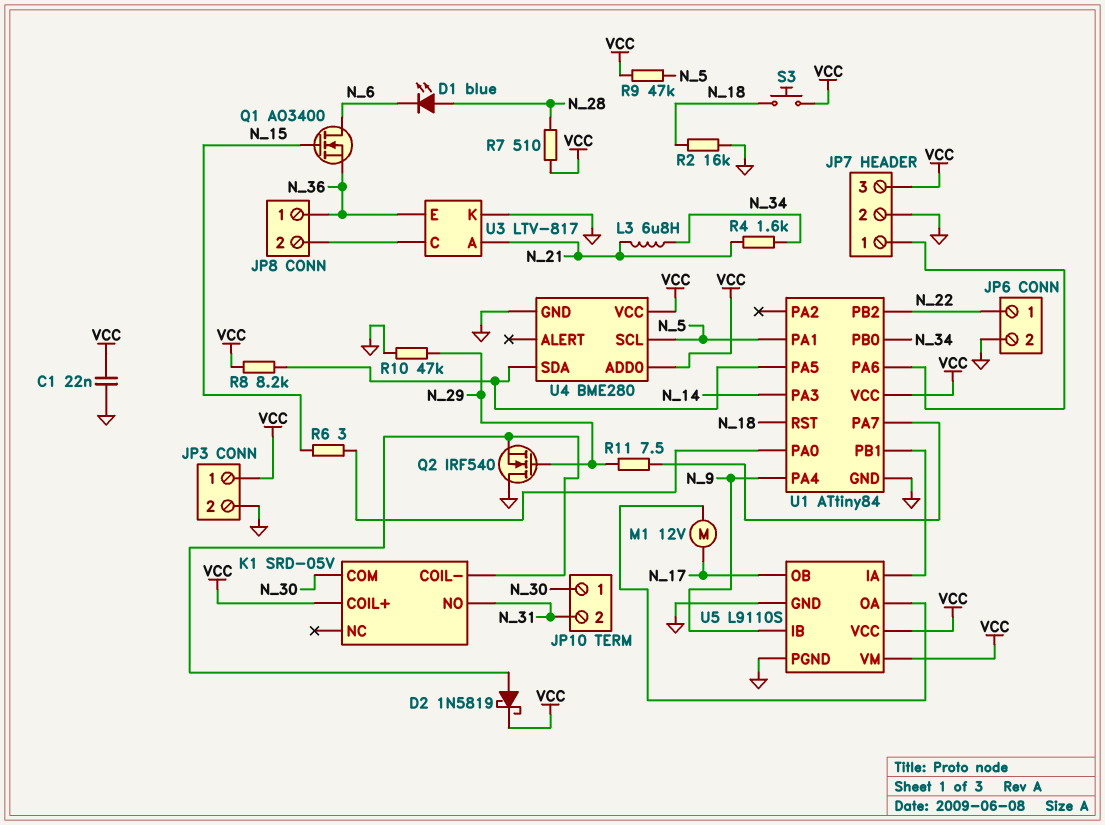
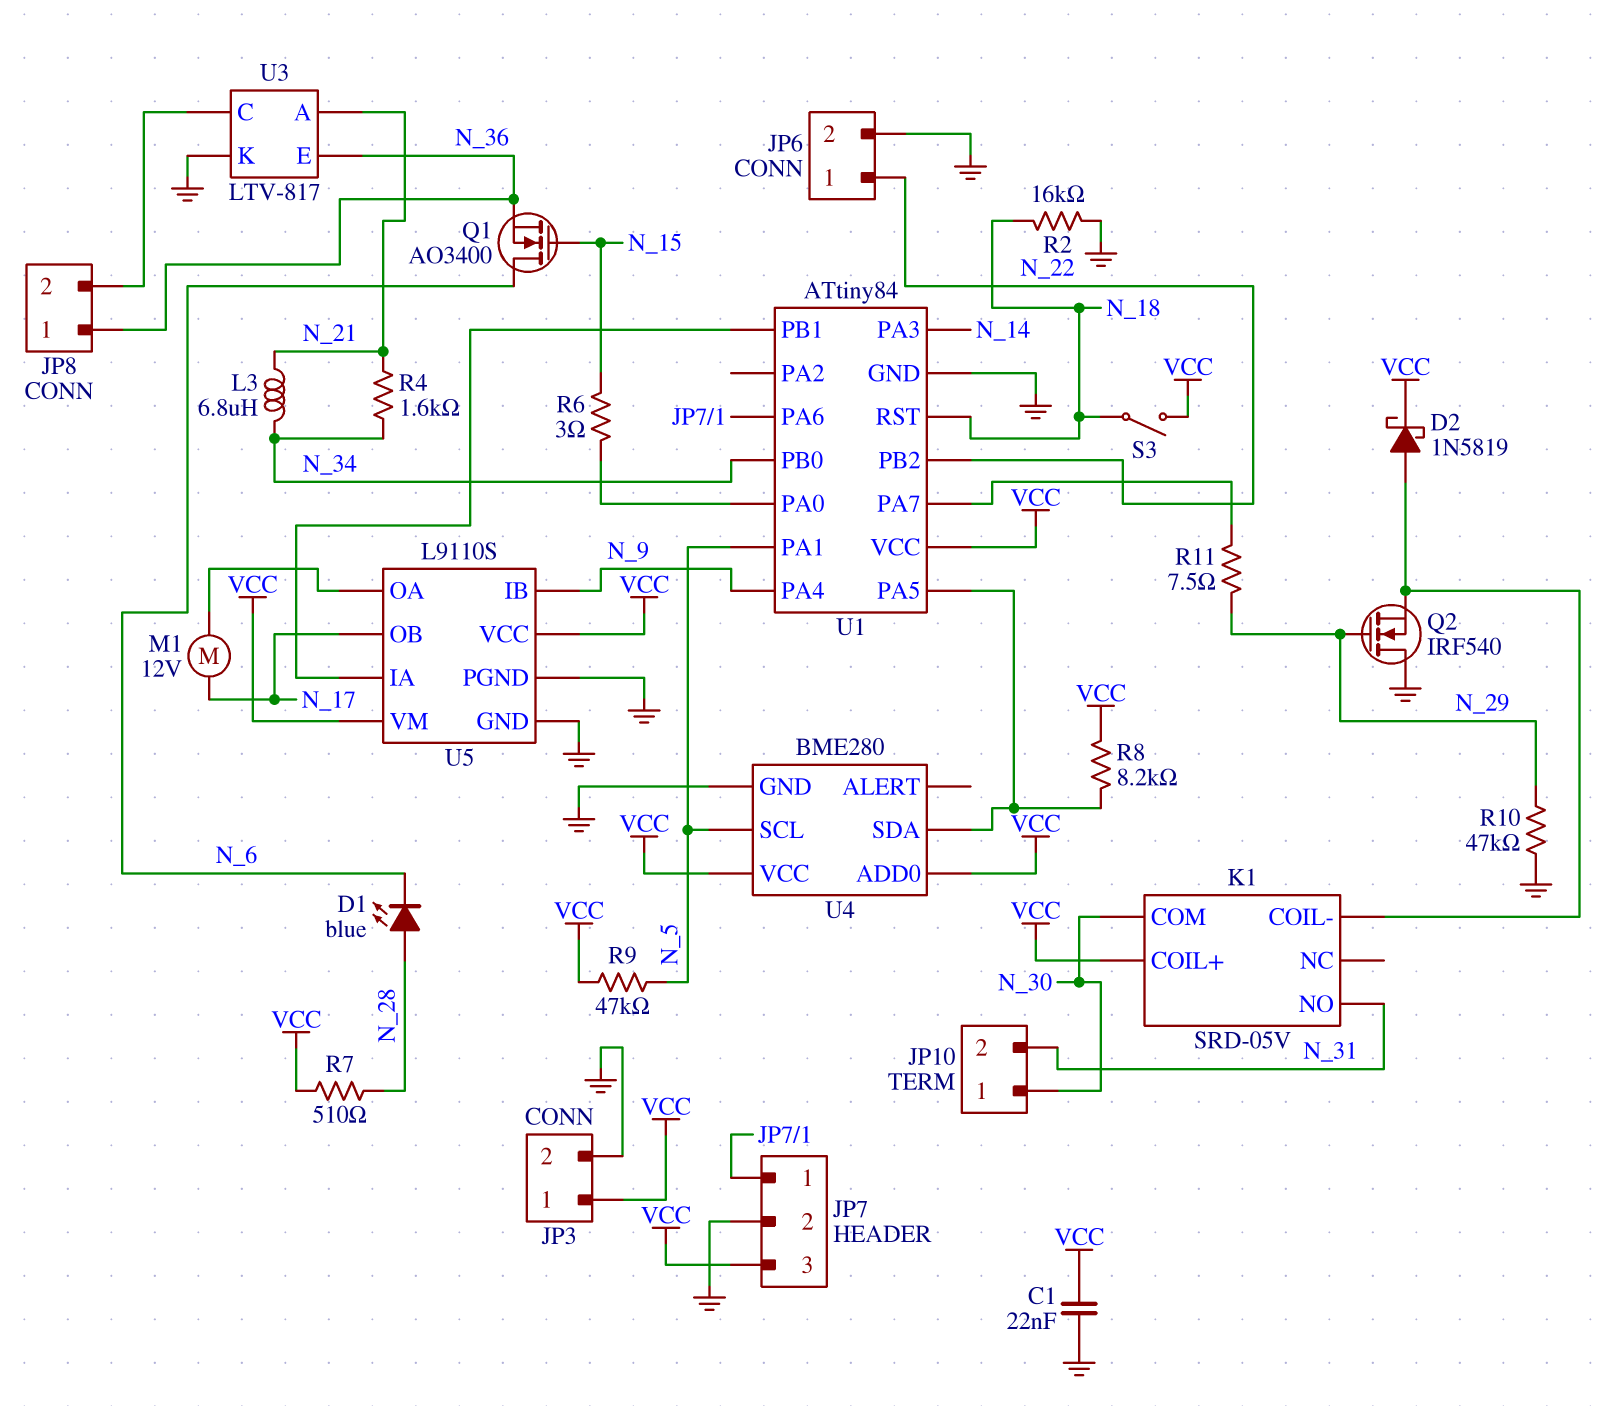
S3: button (N_18, VCC) -> switch (N_18, VCC)

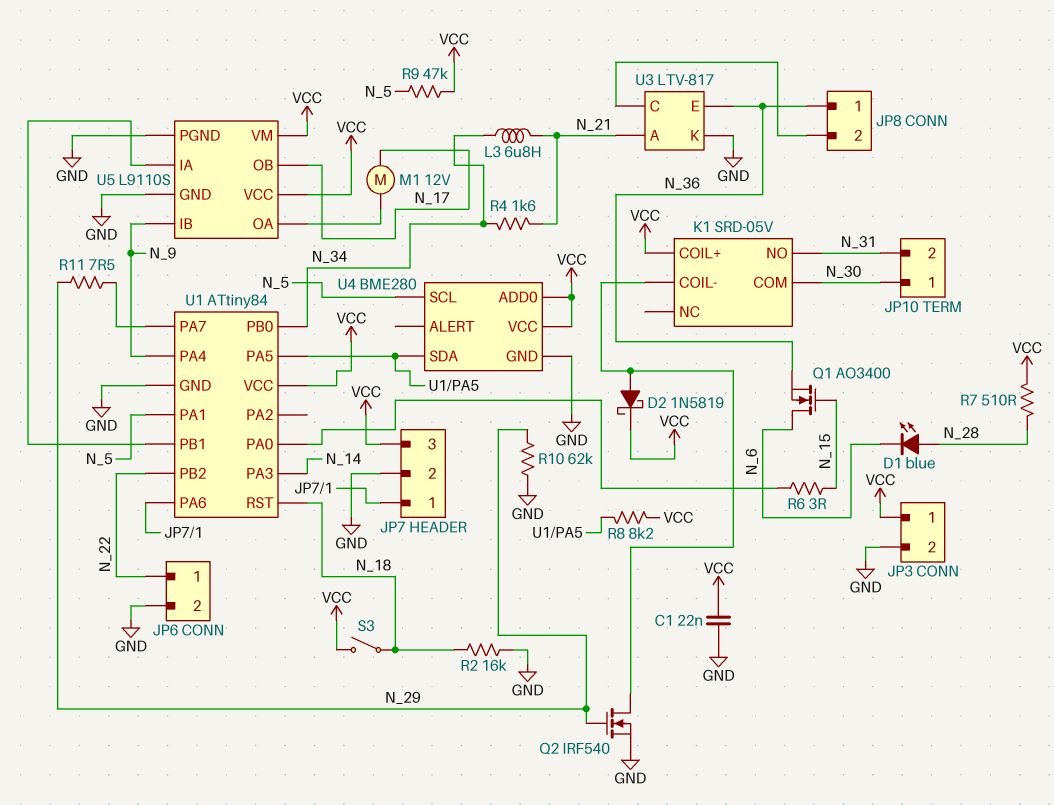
Q2: NMOS IRF540 (G N_29, D GND, S K1/COIL-) -> NMOS IRF540 (G N_29, D K1/COIL-, S GND)
R10: 47k (GND, N_29) -> 62k (GND, N_29)

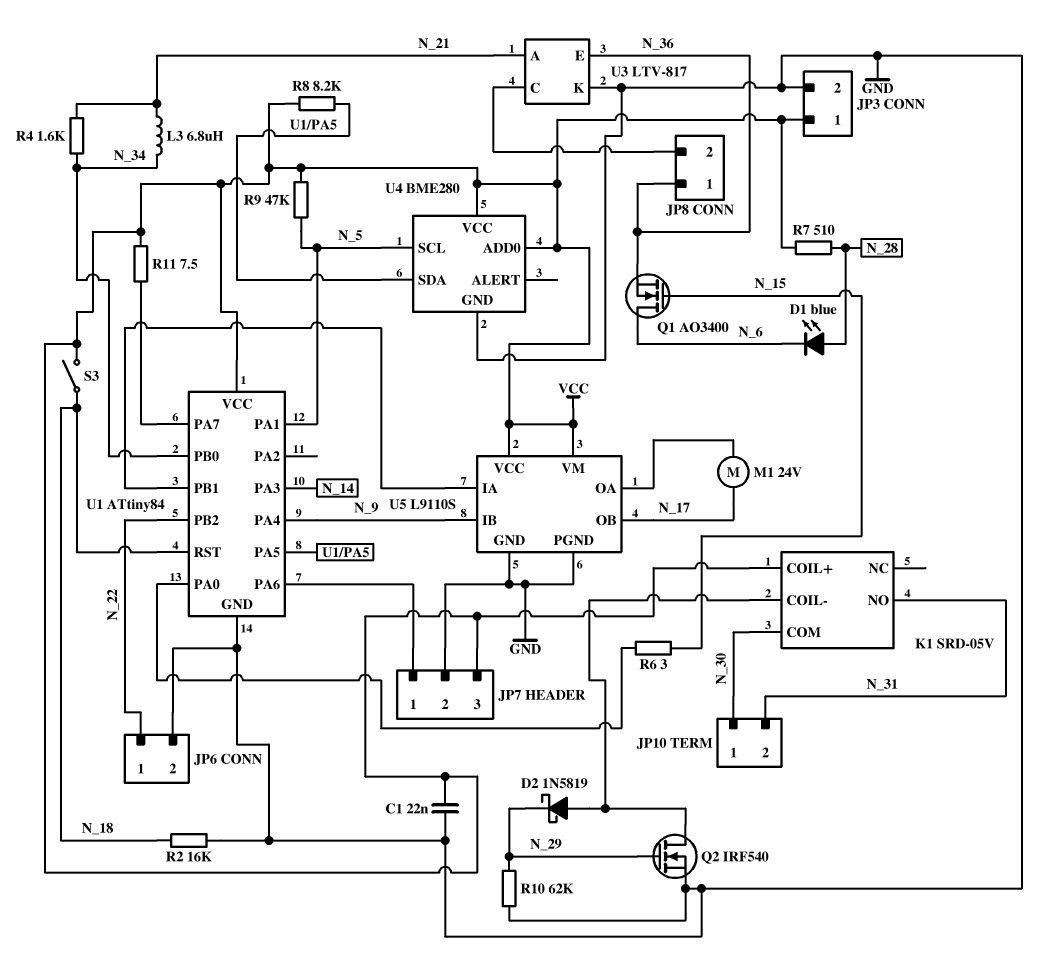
D2: schottky 1N5819 (A K1/COIL-, K VCC) -> schottky 1N5819 (A K1/COIL-, K N_29)
M1: motor 12V (N_17, U5/OA) -> motor 24V (N_17, U5/OA)
R11: 7.5 (N_29, U1/PA7) -> 7.5 (U1/PA7, VCC)

